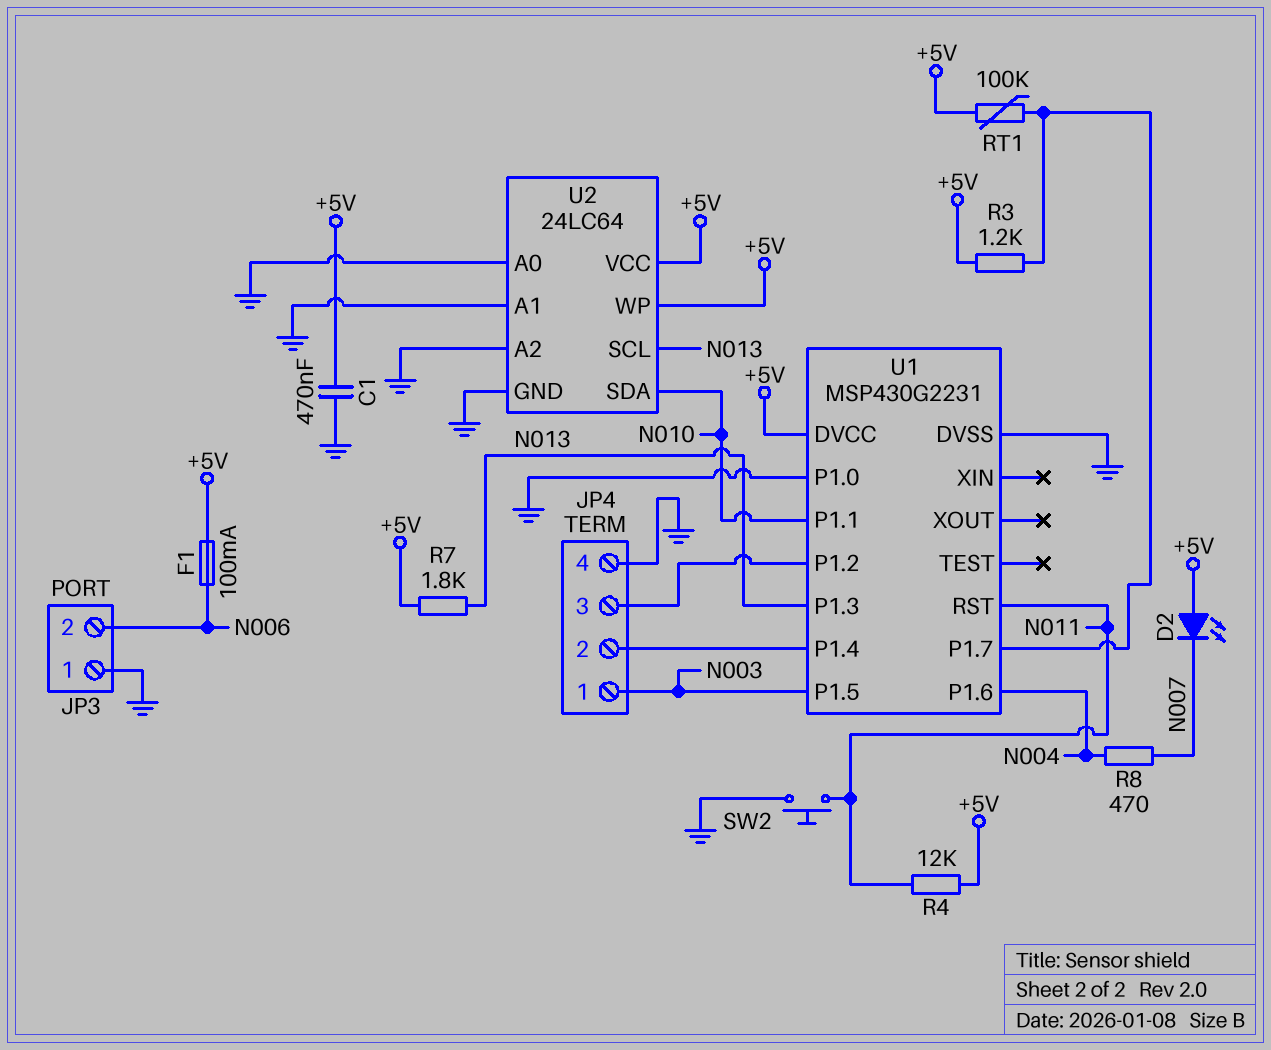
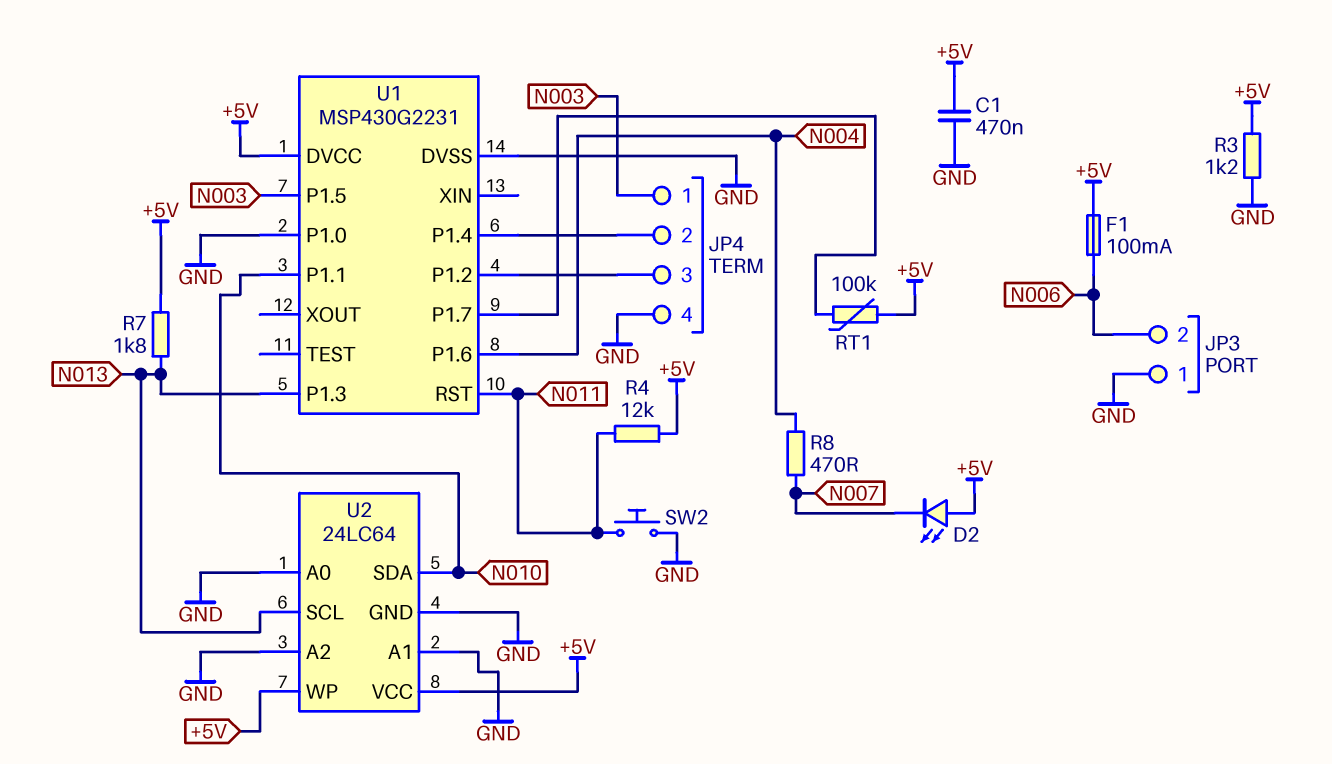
R3: 1.2k (+5V, U1/P1.7) -> 1.2k (+5V, GND)

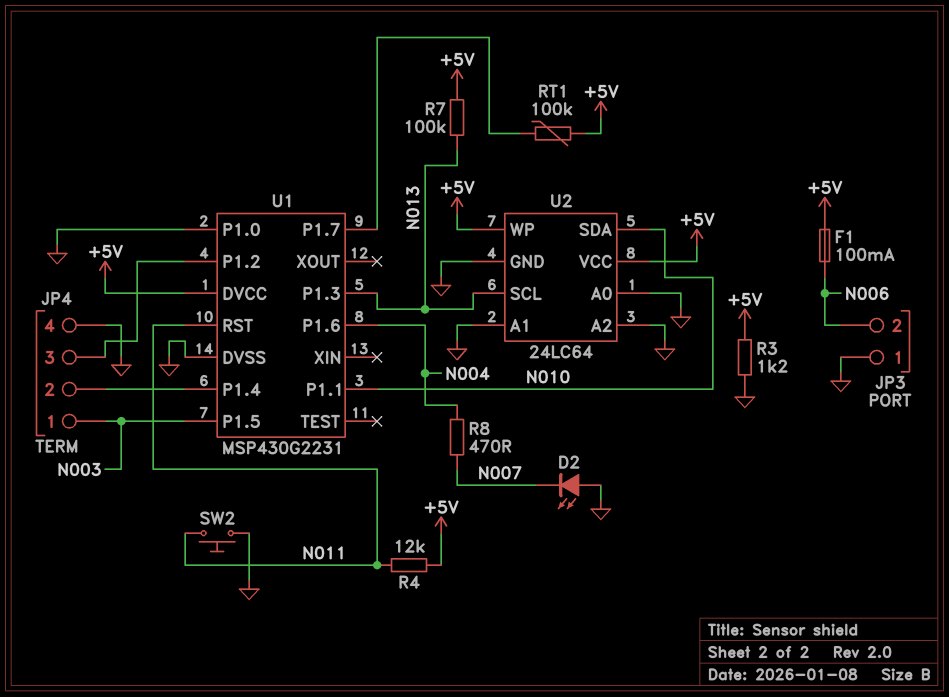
C1: 470nF (+5V, GND) -> none
D2: LED (A +5V, K N007) -> LED (A GND, K N007)
R7: 1.8k (+5V, N013) -> 100k (+5V, N013)

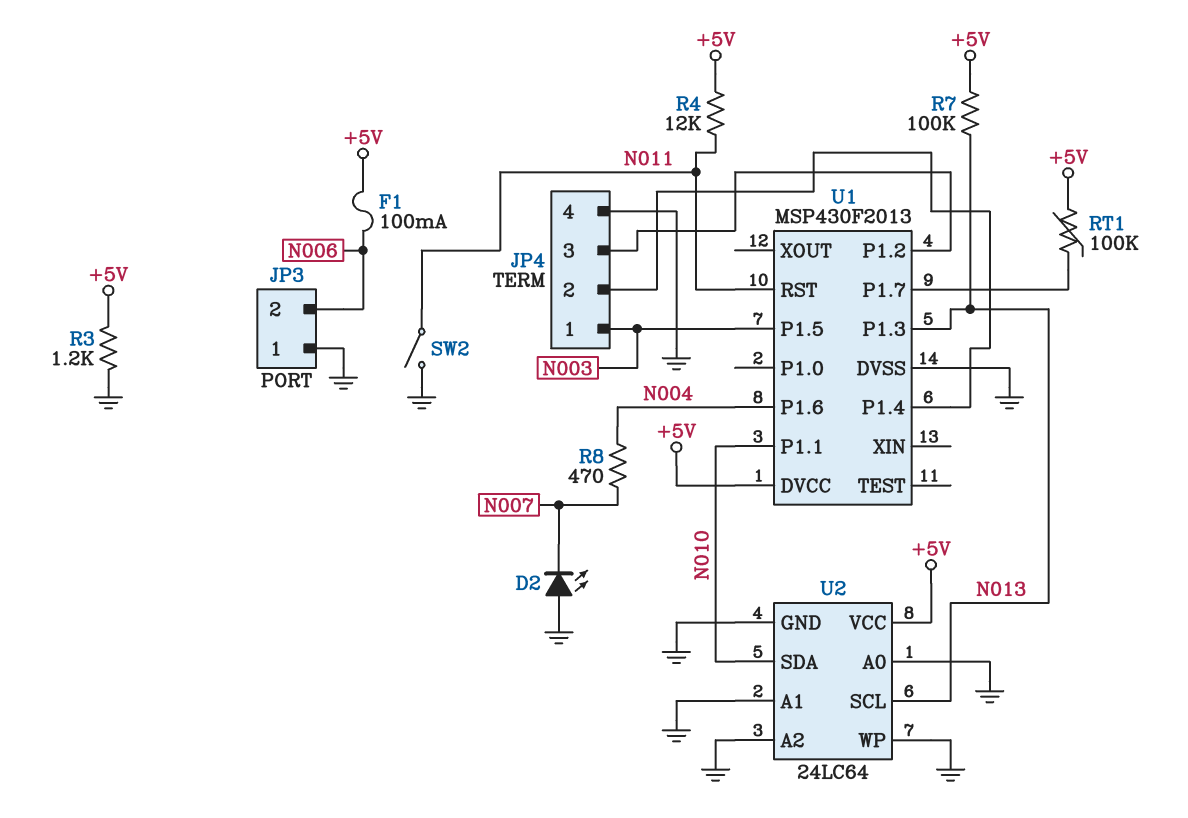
SW2: button (GND, N011) -> switch (GND, N011)
U1: MSP430G2231 -> MSP430F2013
U1 pin P1.0: GND -> none
U2 pin WP: +5V -> GND

